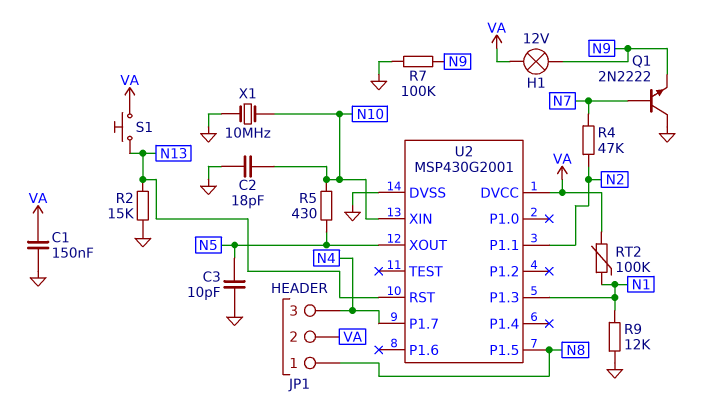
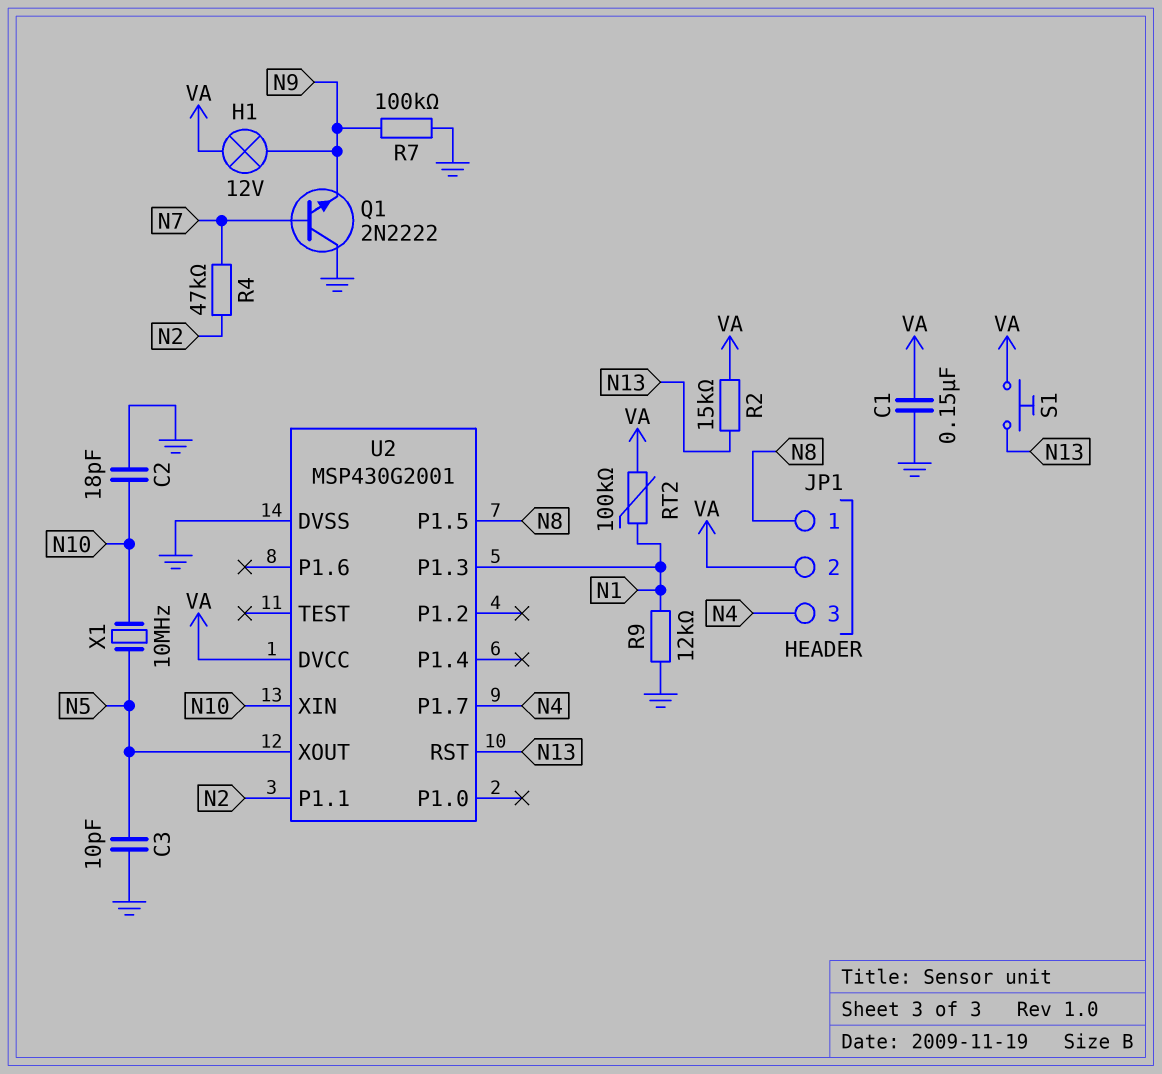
R2: 15k (GND, N13) -> 15k (N13, VA)
R5: 430 (N5, N10) -> none
X1: 10MHz (GND, N10) -> 10MHz (N5, N10)

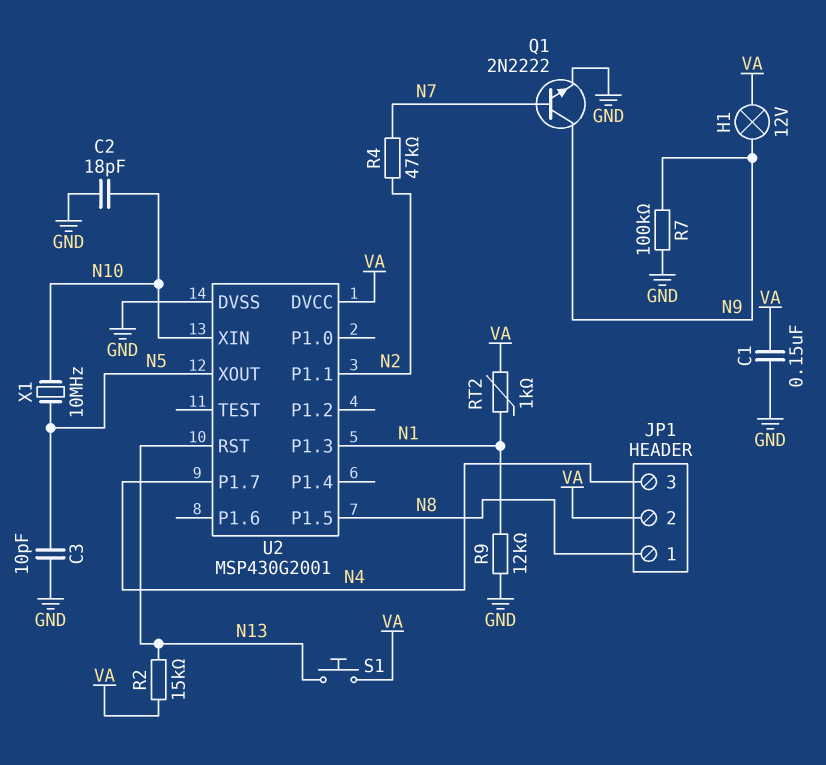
Q1: NPN 2N2222 (B N7, C GND, E N9) -> NPN 2N2222 (B N7, C N9, E GND)
RT2: 100k (N1, VA) -> 1k (N1, VA)

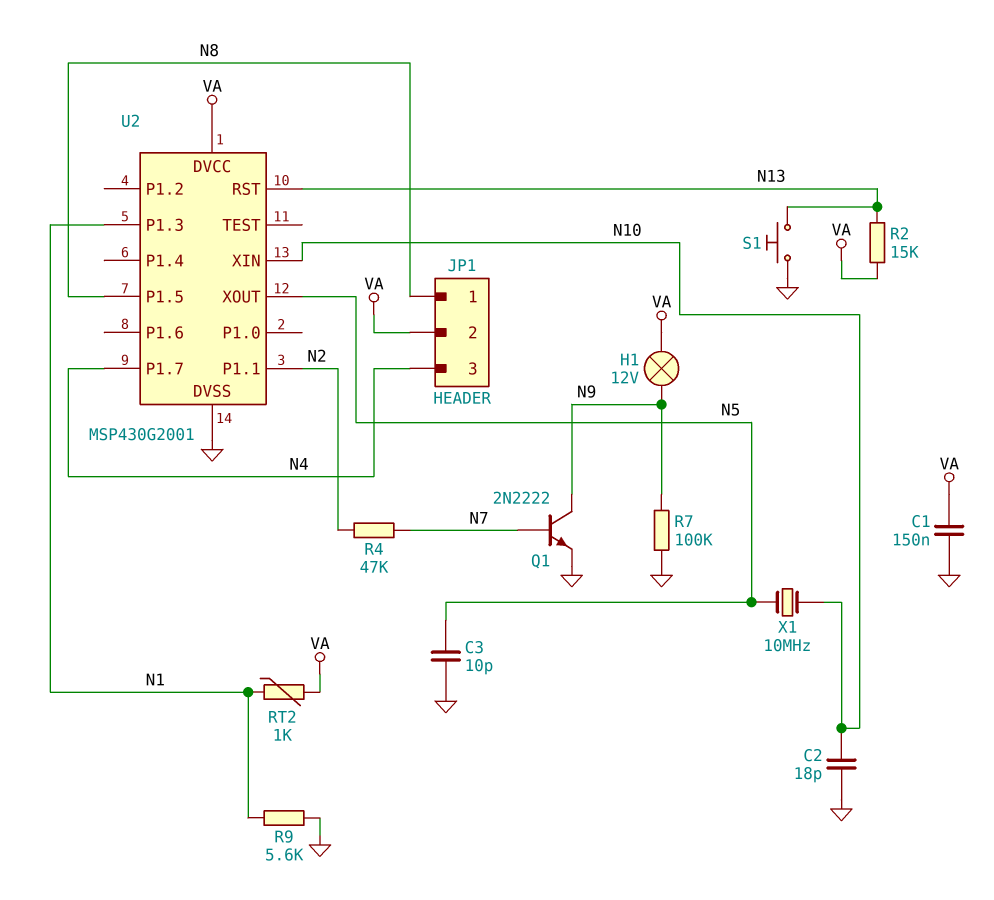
R9: 12k (GND, N1) -> 5.6k (GND, N1)
S1: button (N13, VA) -> button (GND, N13)

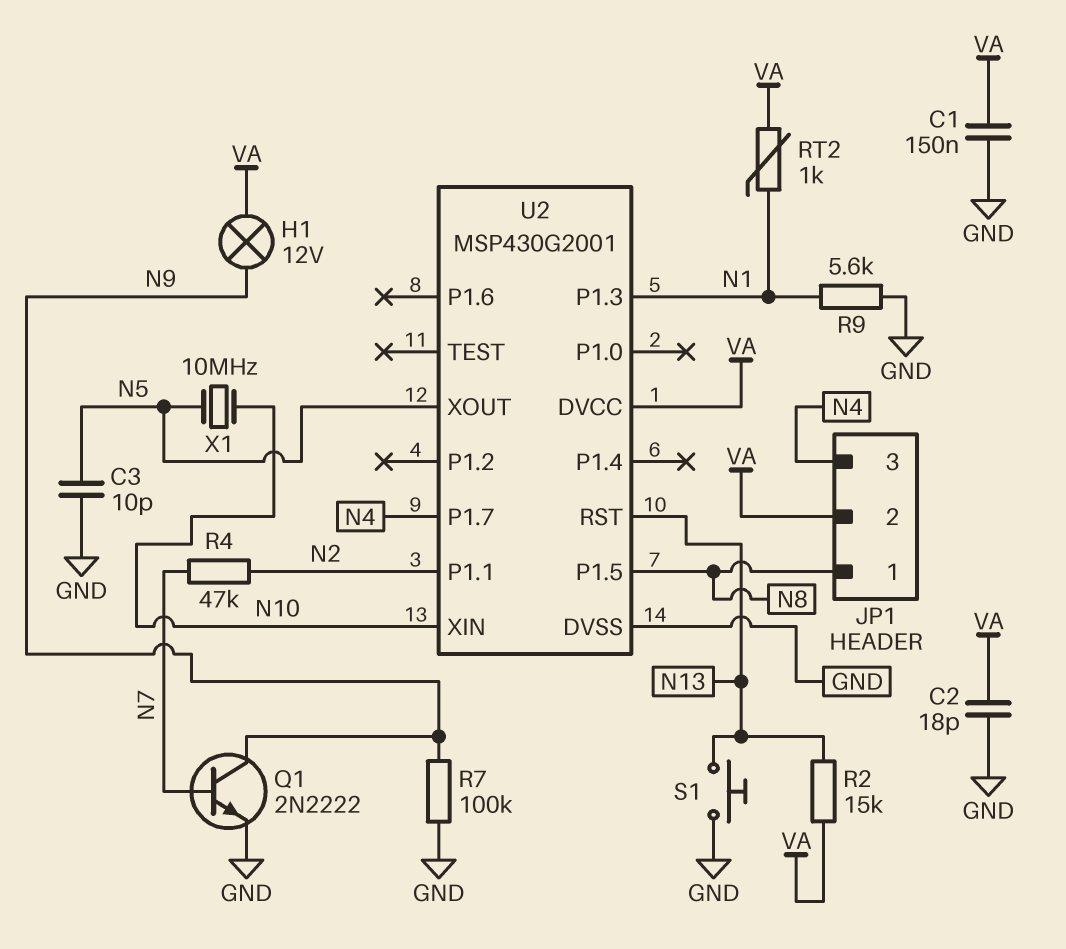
C2: 18pF (GND, N10) -> 18pF (GND, VA)

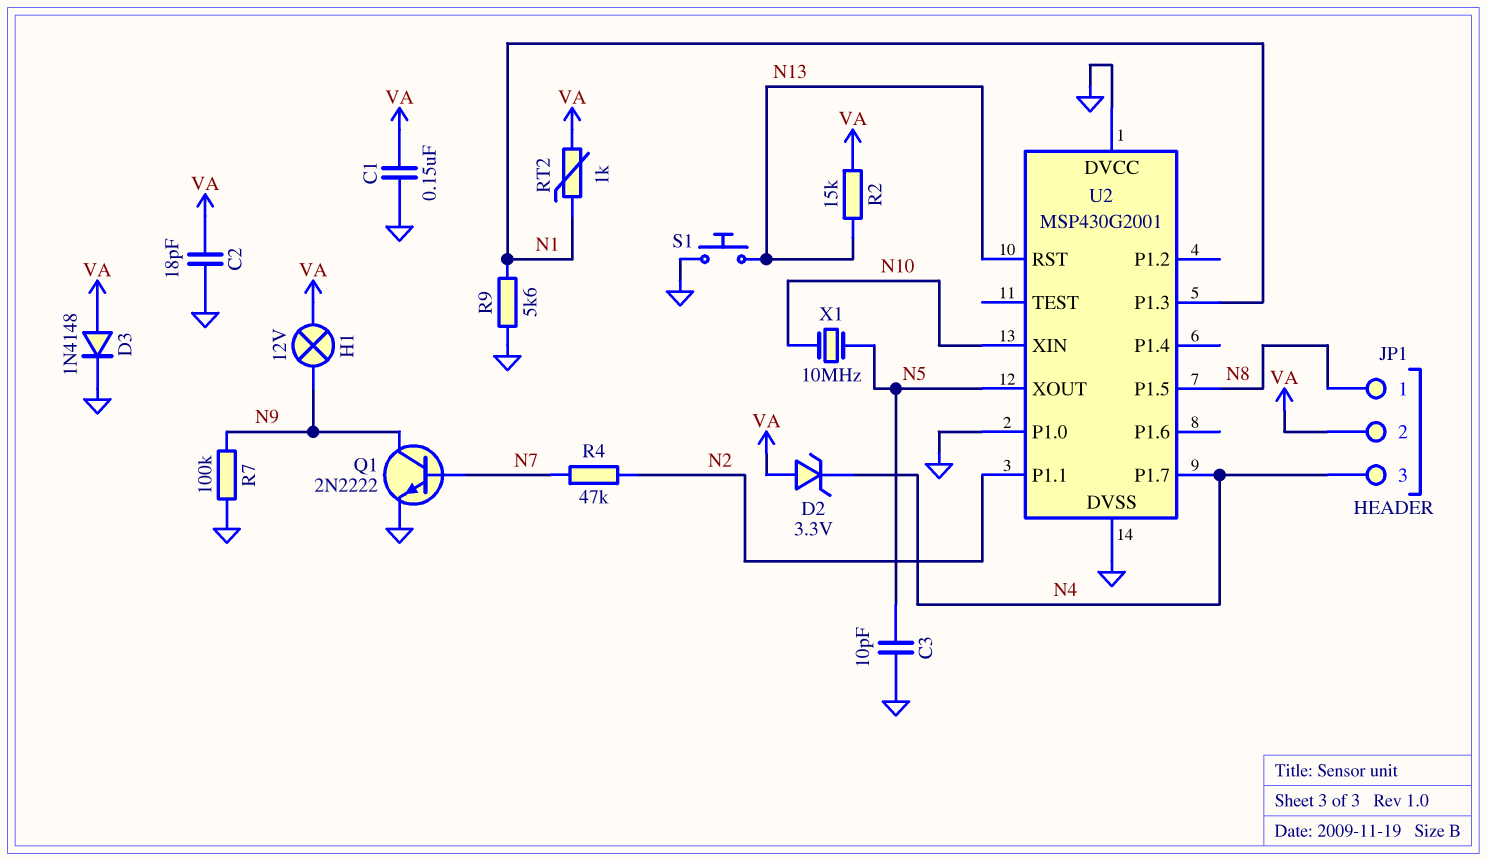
D2: none -> zener 3.3V (A VA, K N4)
D3: none -> diode 1N4148 (A VA, K GND)
U2 pin DVCC: VA -> GND
U2 pin P1.0: none -> GND

